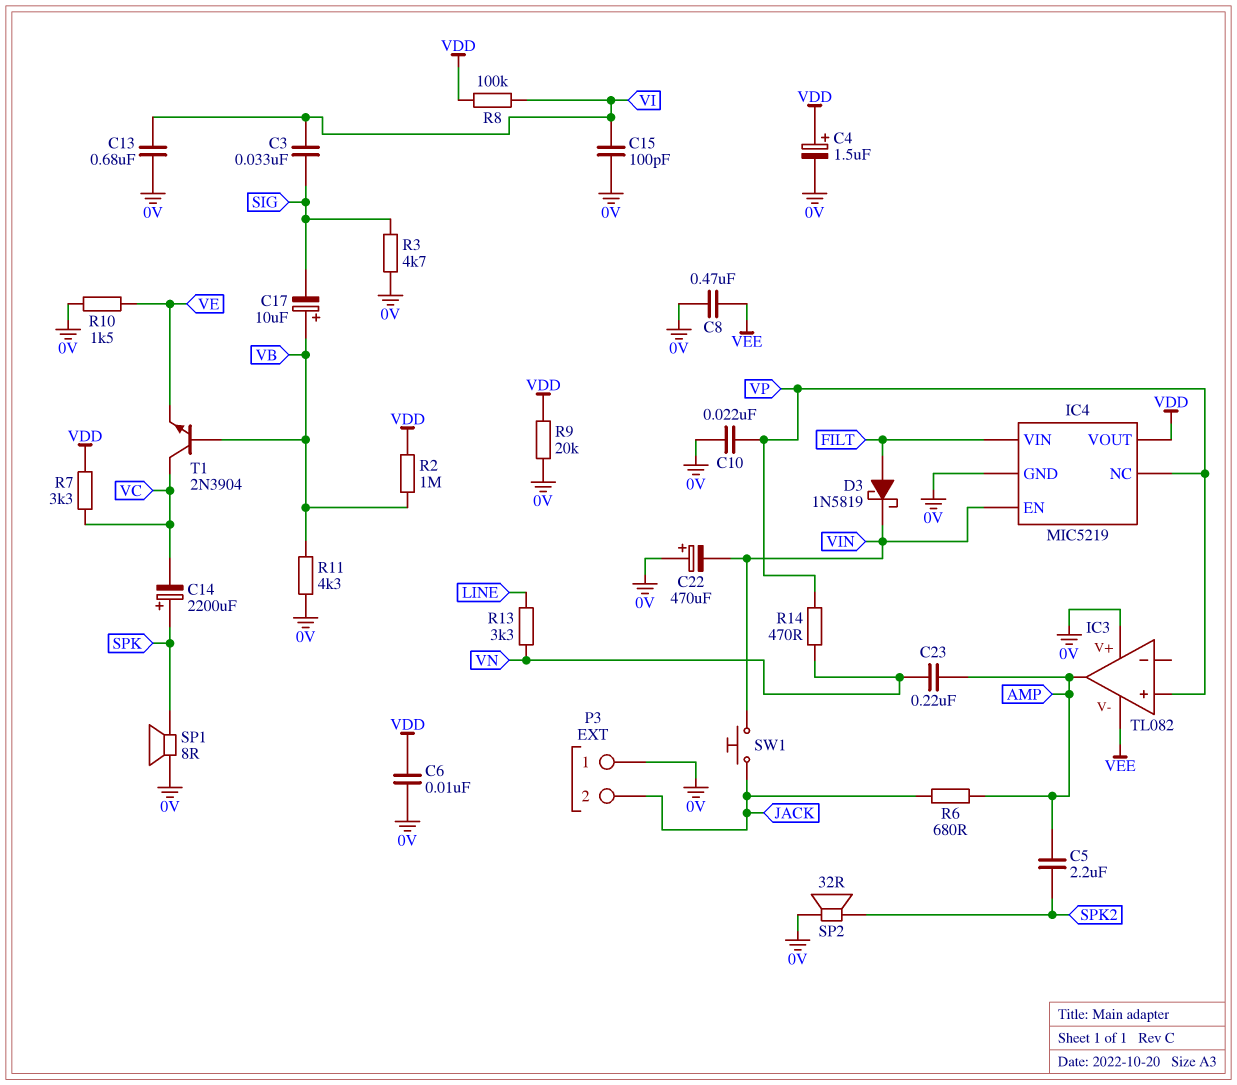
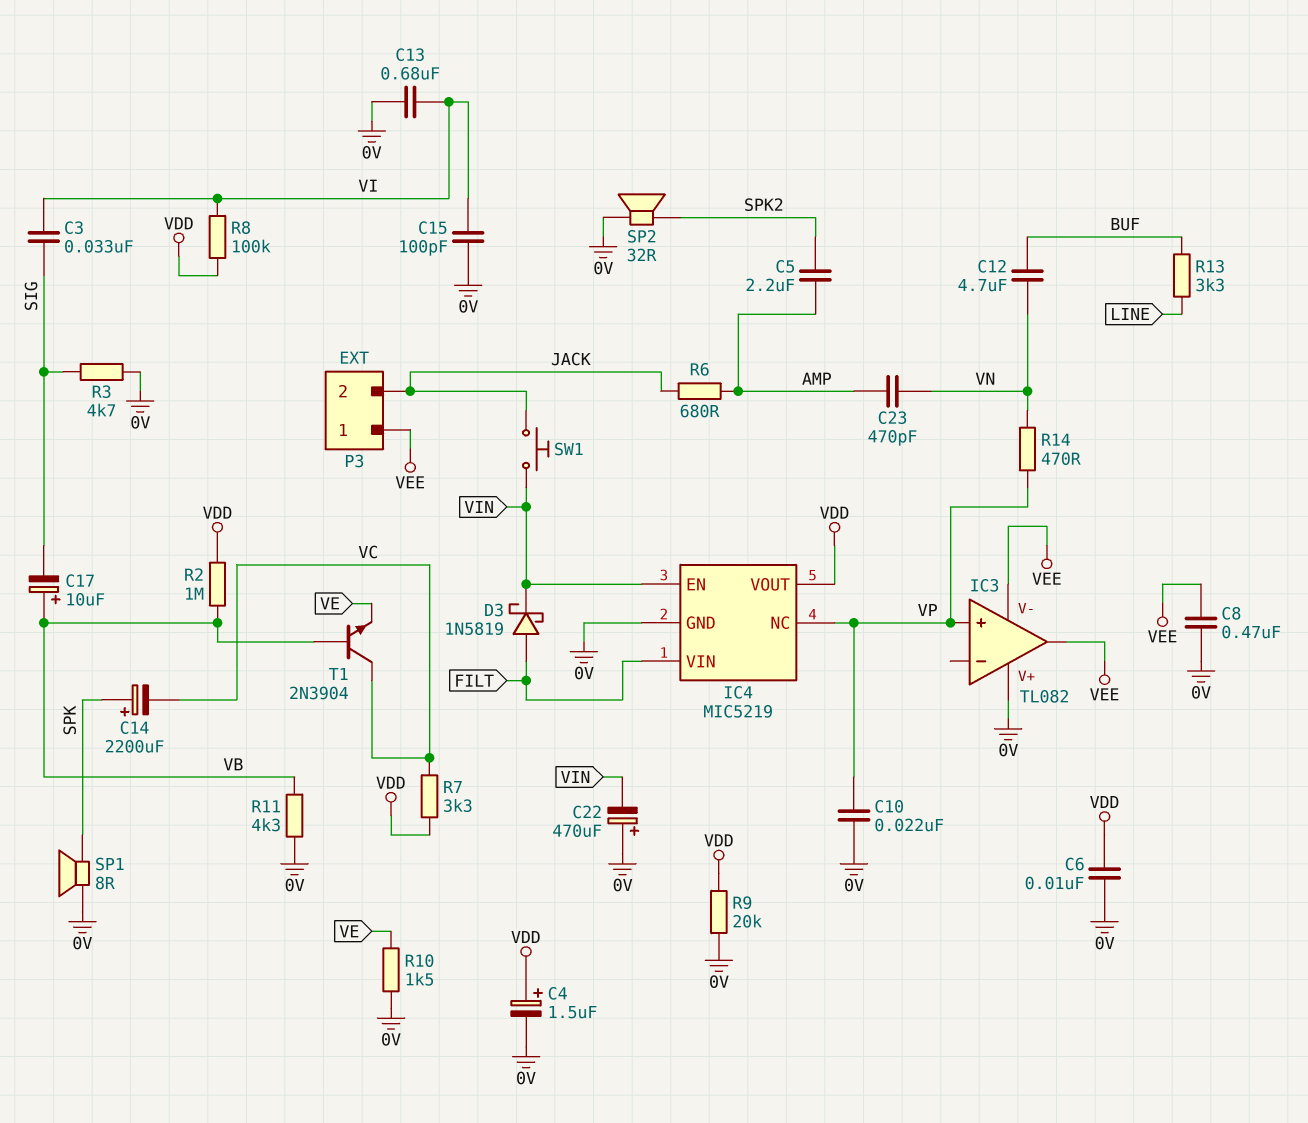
C12: none -> 4.7uF (BUF, VN)
C23: 220nF (AMP, VN) -> 470pF (AMP, VN)
IC3 pin out: AMP -> VEE
P3 pin 1: 0V -> VEE
R13: 3.3k (LINE, VN) -> 3.3k (BUF, LINE)

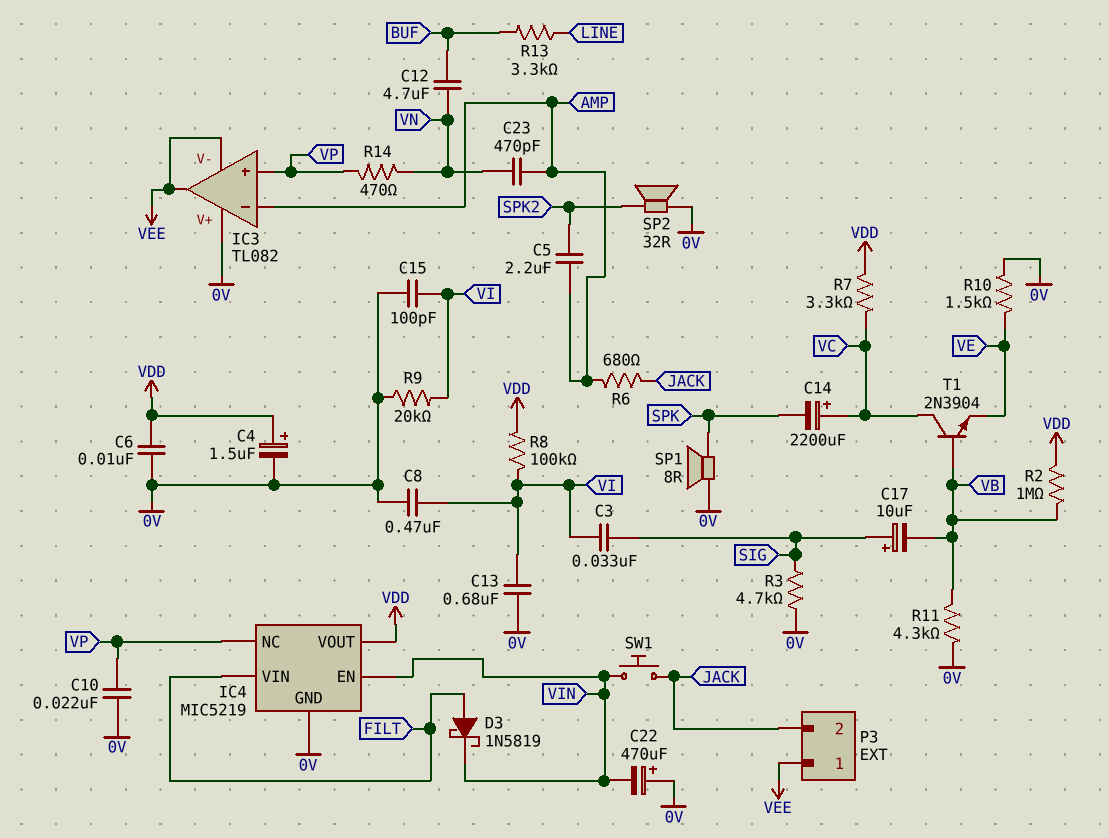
C8: 470nF (0V, VEE) -> 470nF (0V, VI)
C14: 2200uF (plus SPK, minus VC) -> 2200uF (plus VC, minus SPK)
C17: 10uF (plus VB, minus SIG) -> 10uF (plus SIG, minus VB)
IC3 pin in-: none -> AMP
R9: 20k (0V, VDD) -> 20k (0V, VI)

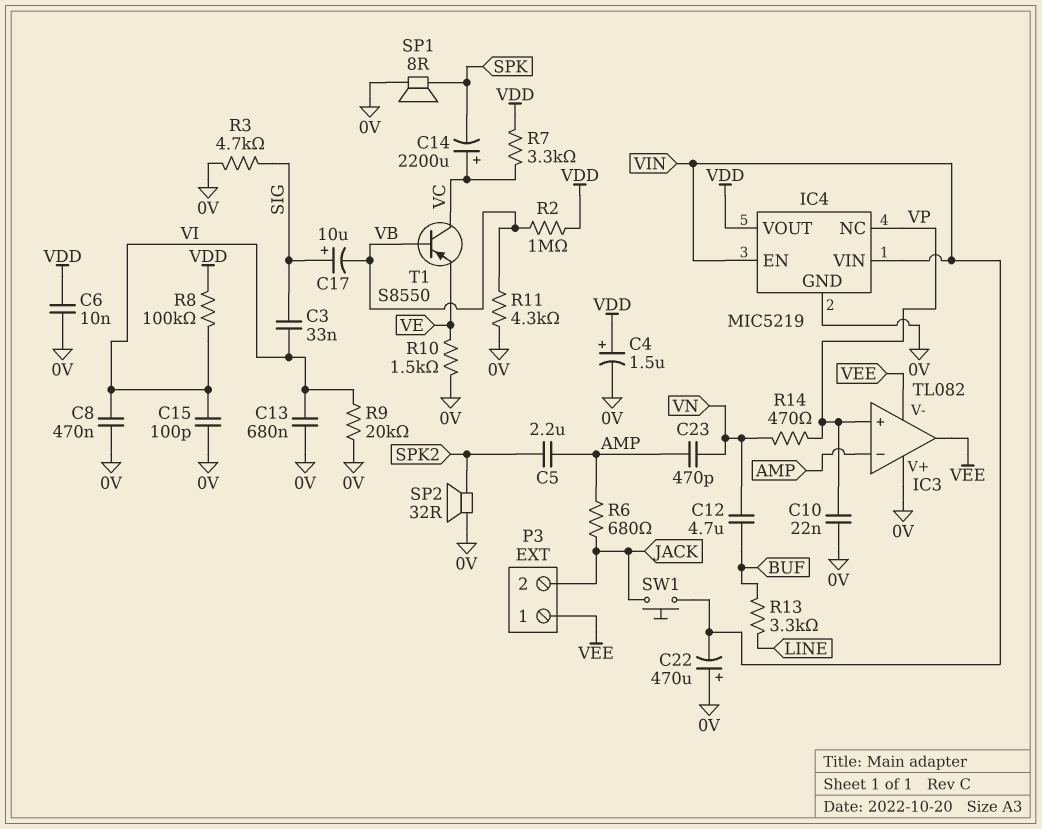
D3: schottky 1N5819 (A FILT, K VIN) -> none
IC4 pin VIN: FILT -> VIN
T1: NPN 2N3904 (B VB, C VC, E VE) -> PNP S8550 (B VB, C VC, E VE)

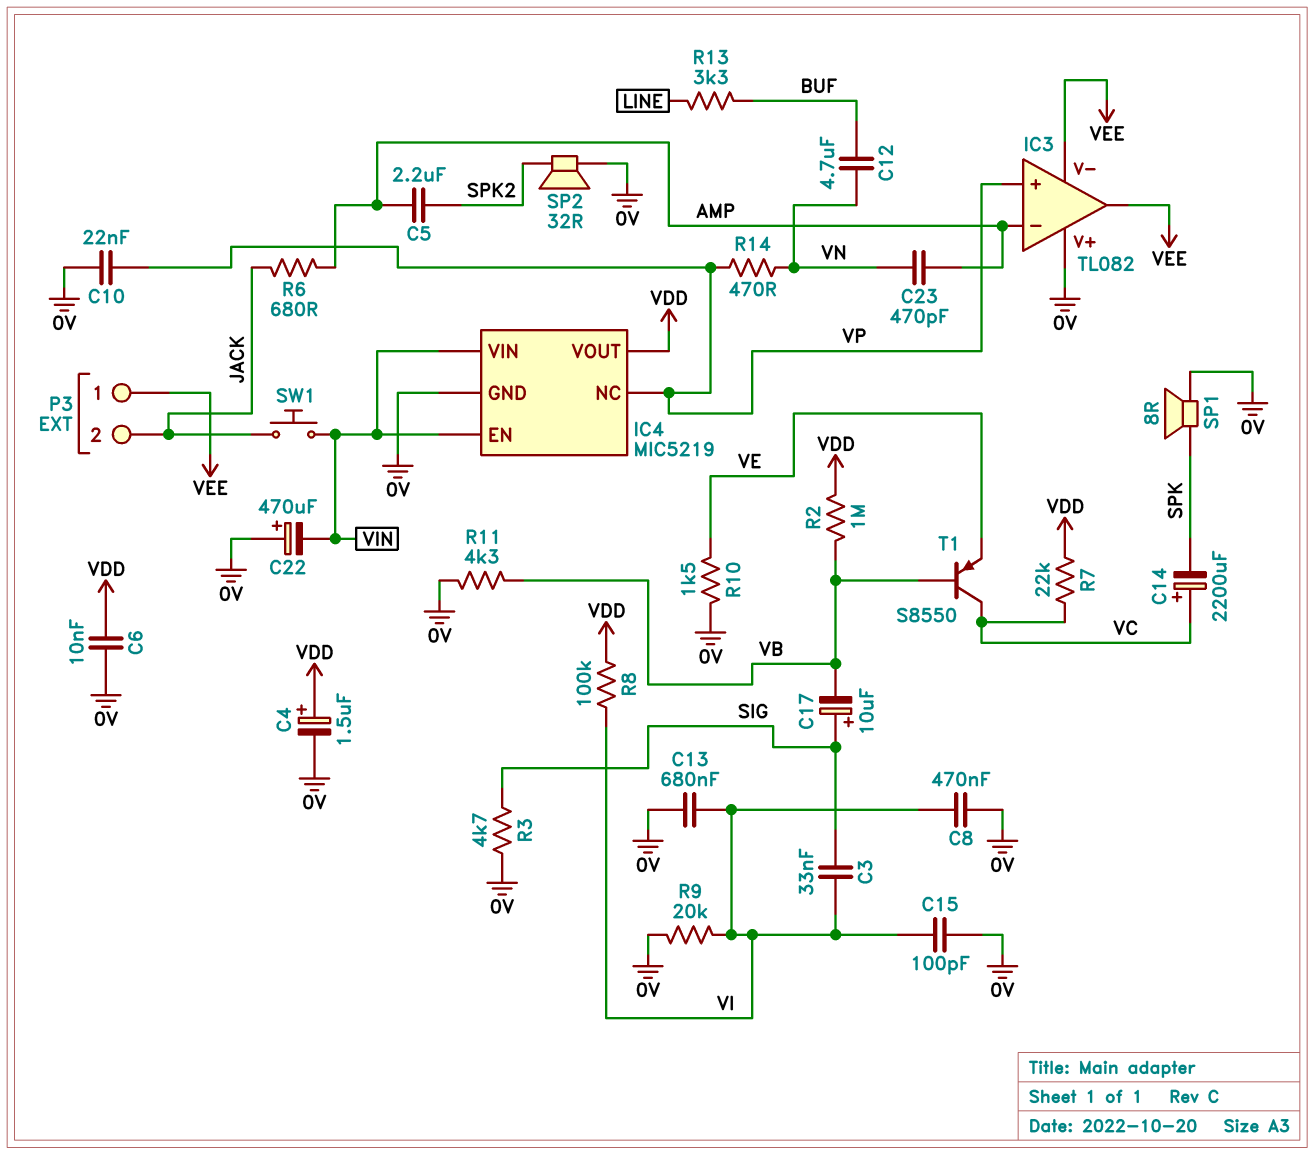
R7: 3.3k (VC, VDD) -> 22k (VC, VDD)

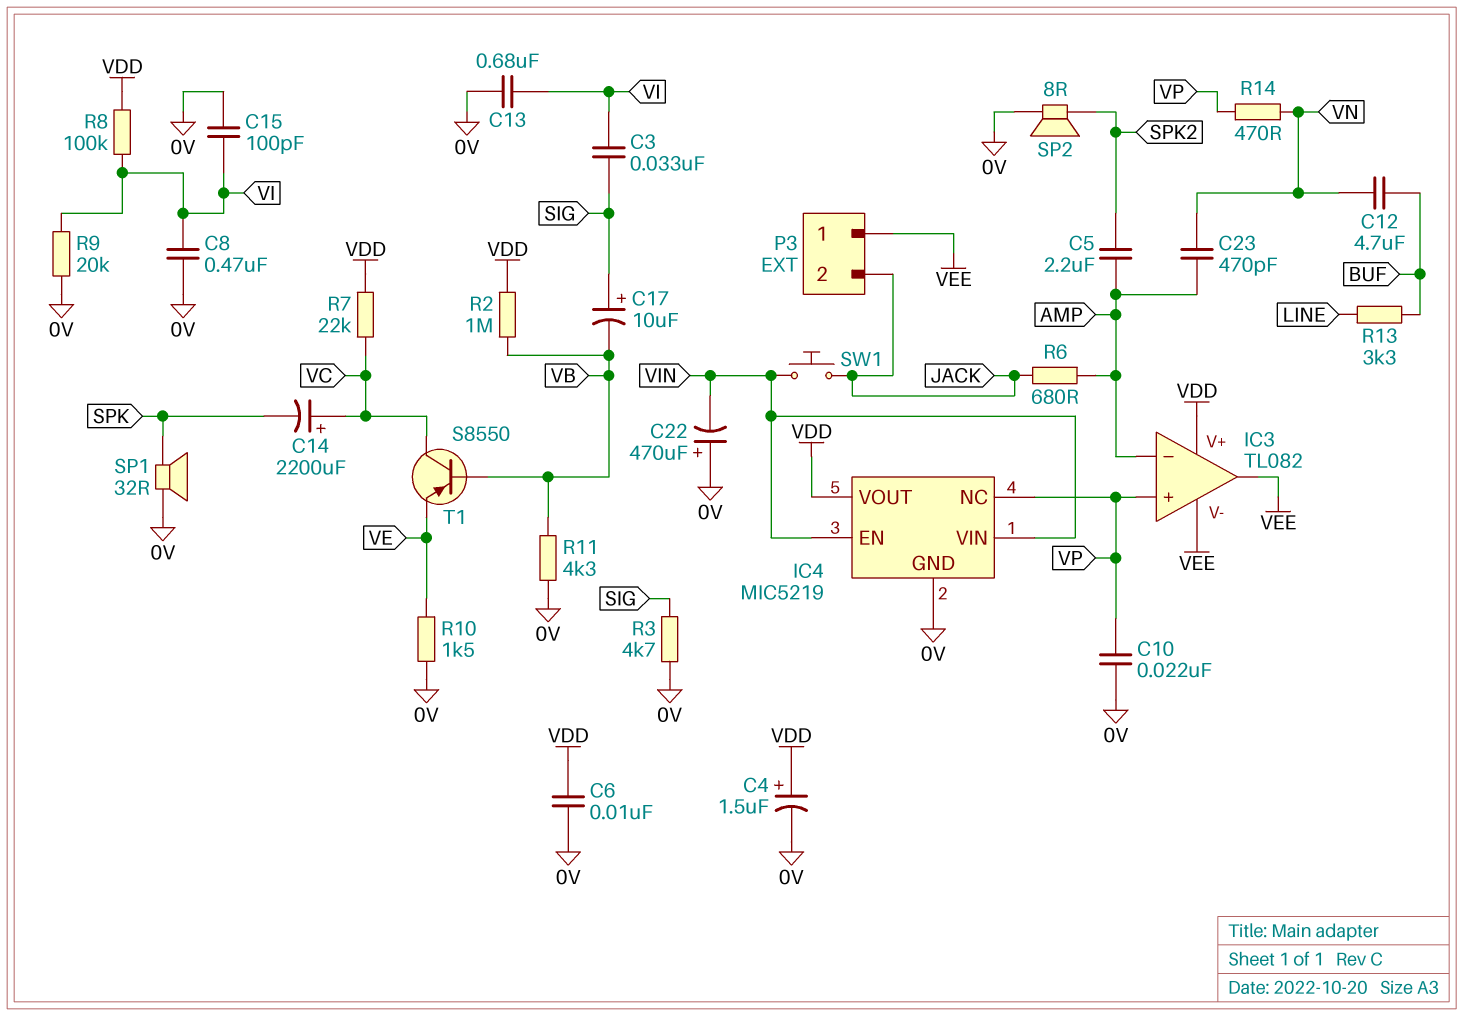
IC3 pin V+: 0V -> VDD
SP1: speaker 8R (0V, SPK) -> speaker 32R (0V, SPK)
SP2: speaker 32R (0V, SPK2) -> speaker 8R (0V, SPK2)

